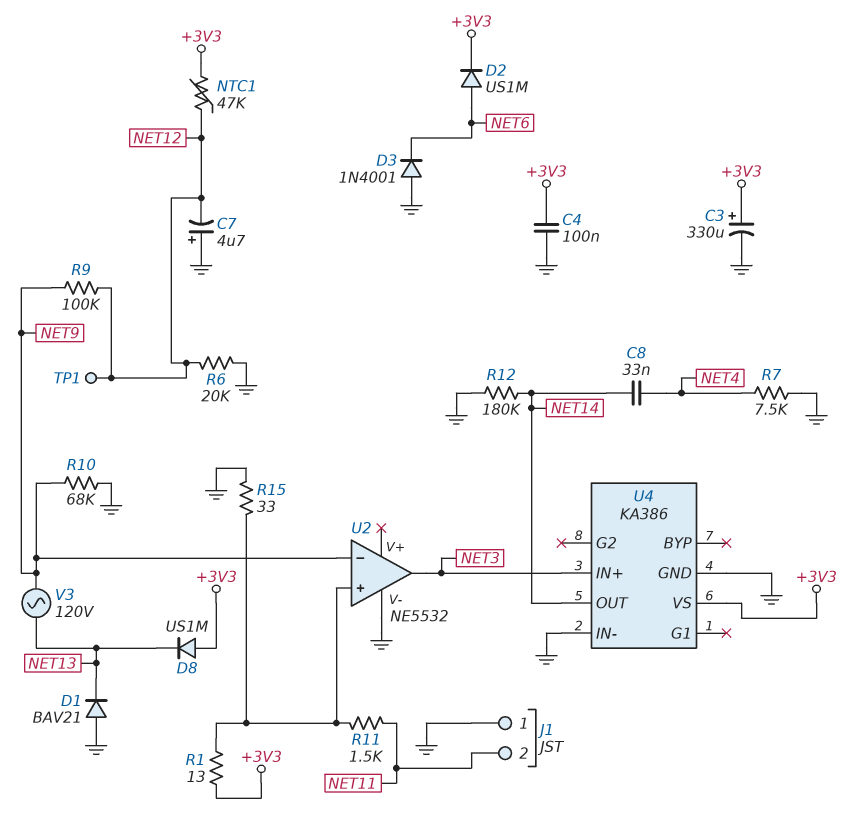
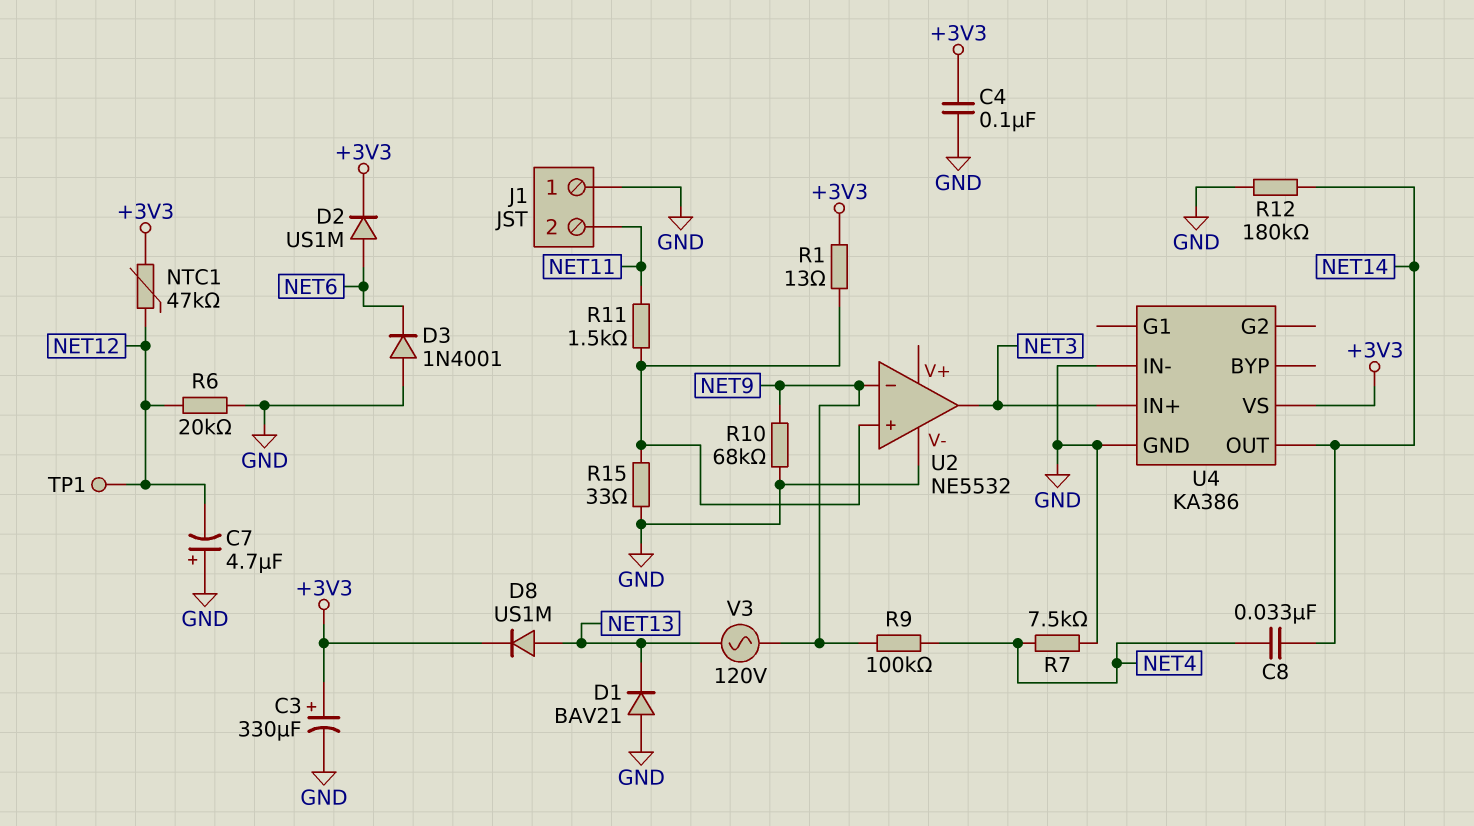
D8: diode US1M (A +3V3, K NET13) -> diode US1M (A NET13, K +3V3)
R9: 100k (NET9, NET12) -> 100k (NET4, NET9)

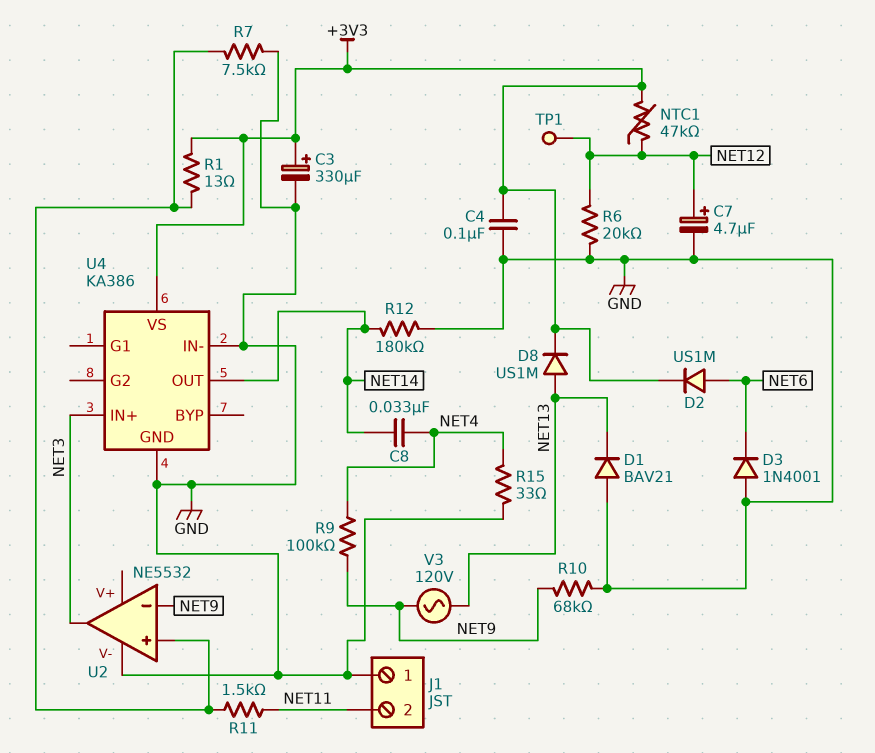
C7: 4.7uF (plus GND, minus NET12) -> 4.7uF (plus NET12, minus GND)
R7: 7.5k (GND, NET4) -> 7.5k (GND, U2/in+)
R15: 33 (GND, U2/in+) -> 33 (GND, NET4)

